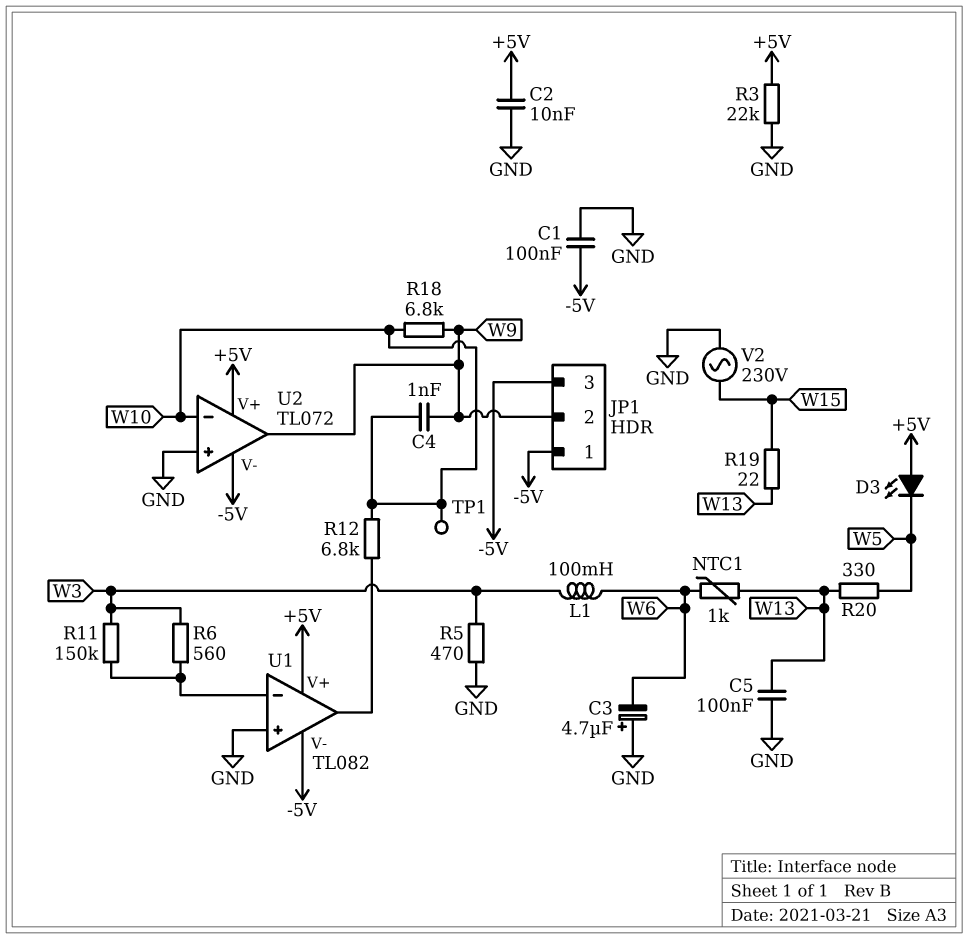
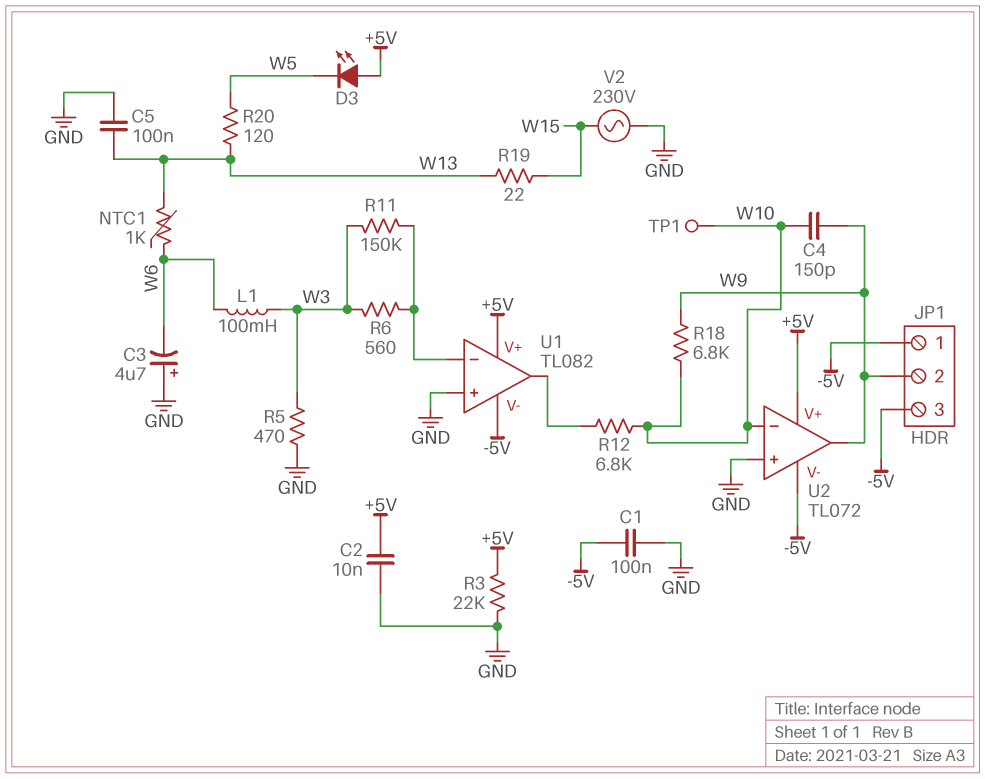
C4: 1nF (W9, W10) -> 150pF (W9, W10)
R20: 330 (W5, W13) -> 120 (W5, W13)

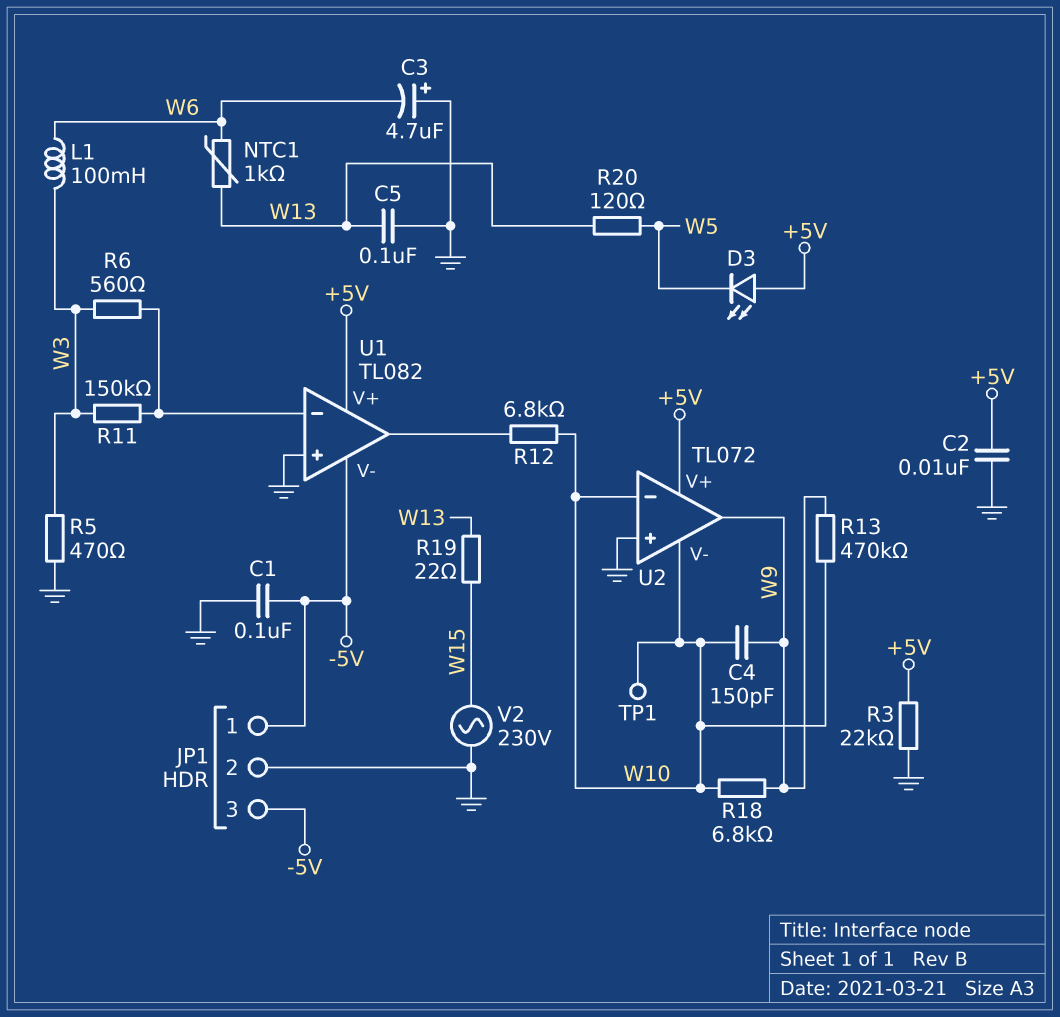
JP1 pin 2: W9 -> GND
R13: none -> 470k (W9, W10)
U2 pin V-: -5V -> W10

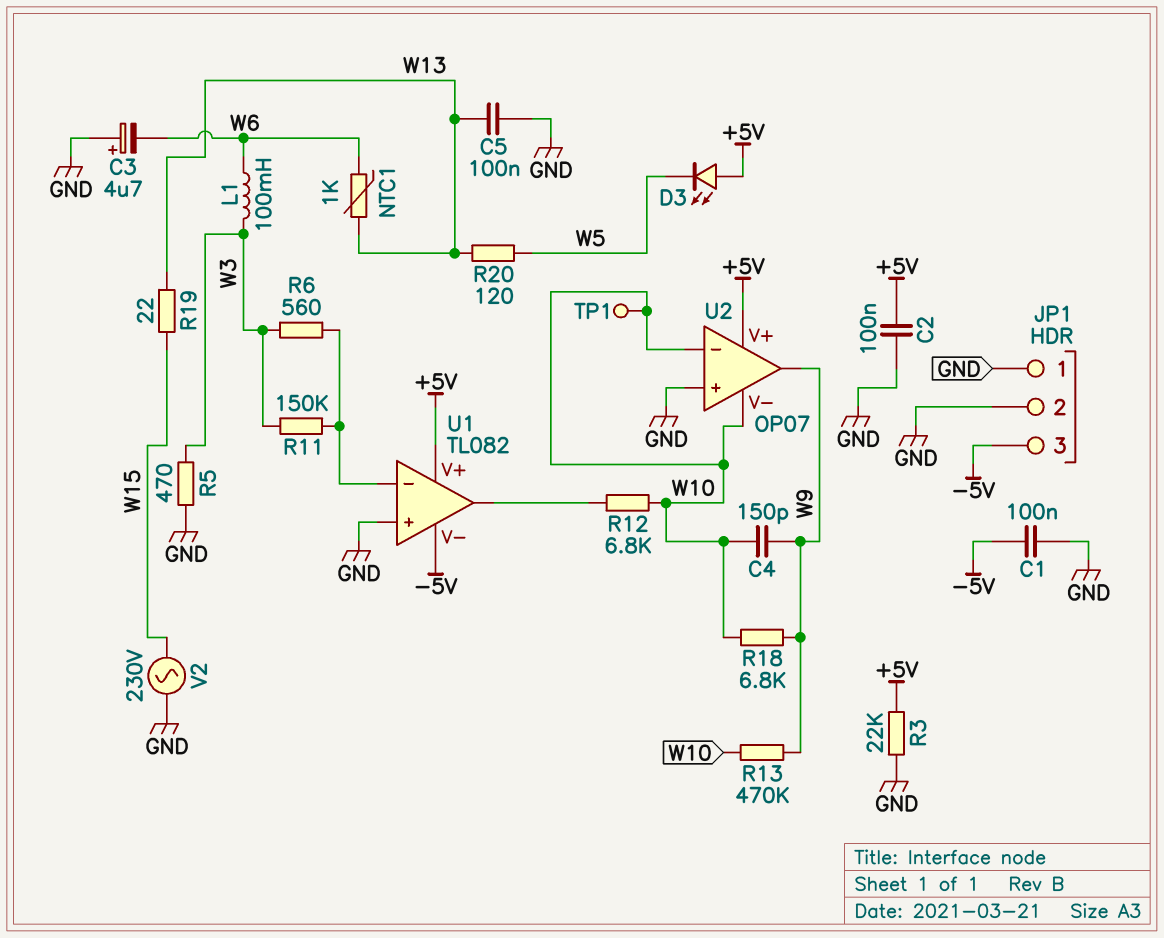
C2: 10nF (+5V, GND) -> 100nF (+5V, GND)
JP1 pin 1: -5V -> GND
U2: TL072 -> OP07

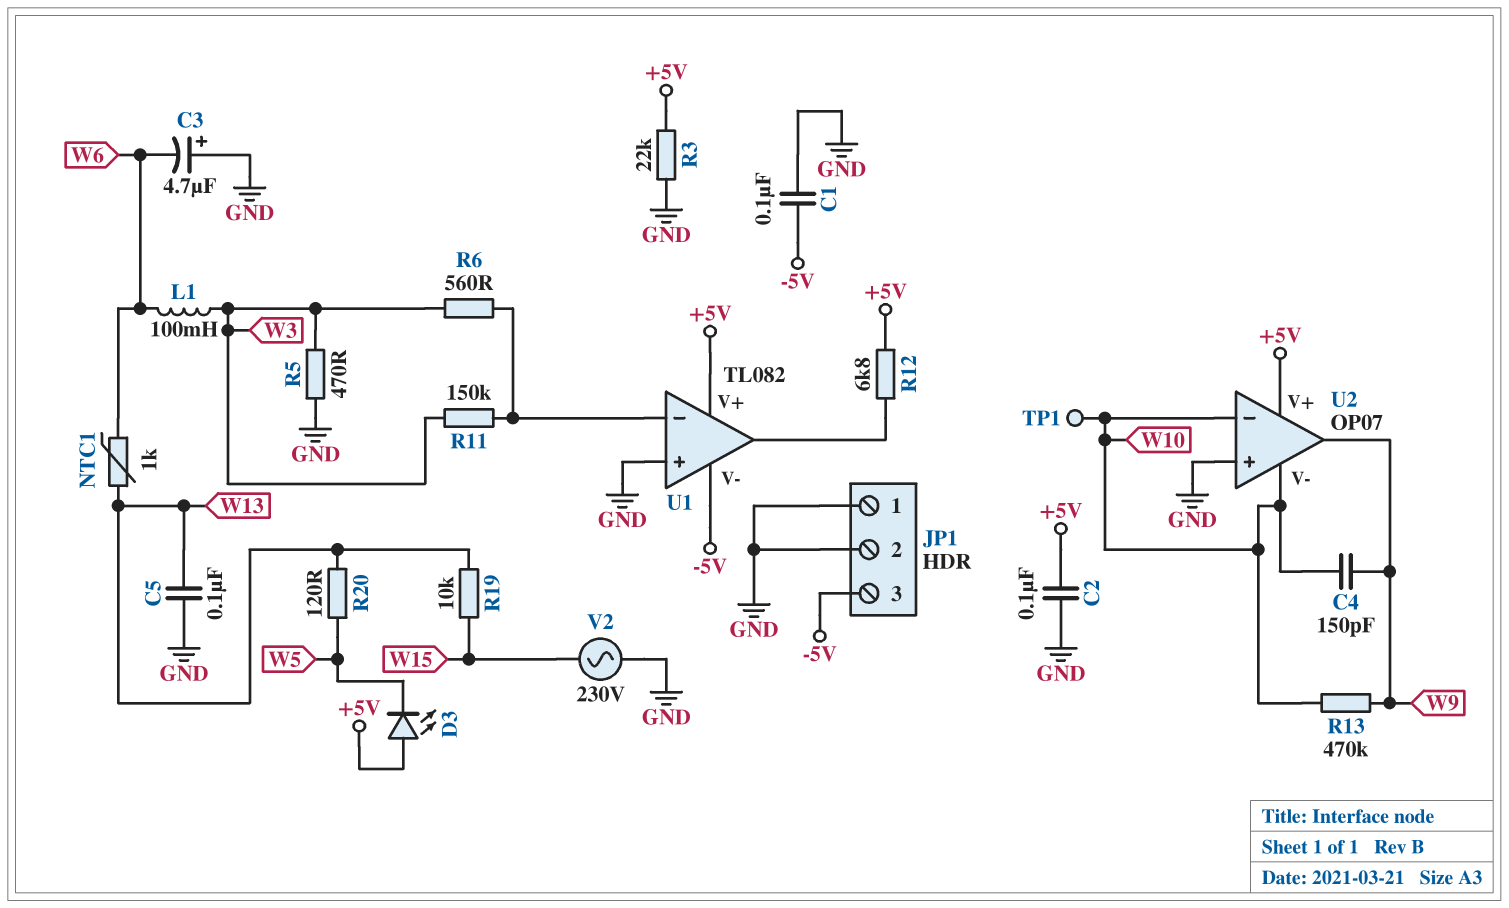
R12: 6.8k (U1/out, W10) -> 6.8k (+5V, U1/out)
R18: 6.8k (W9, W10) -> none
R19: 22 (W13, W15) -> 10k (W13, W15)

